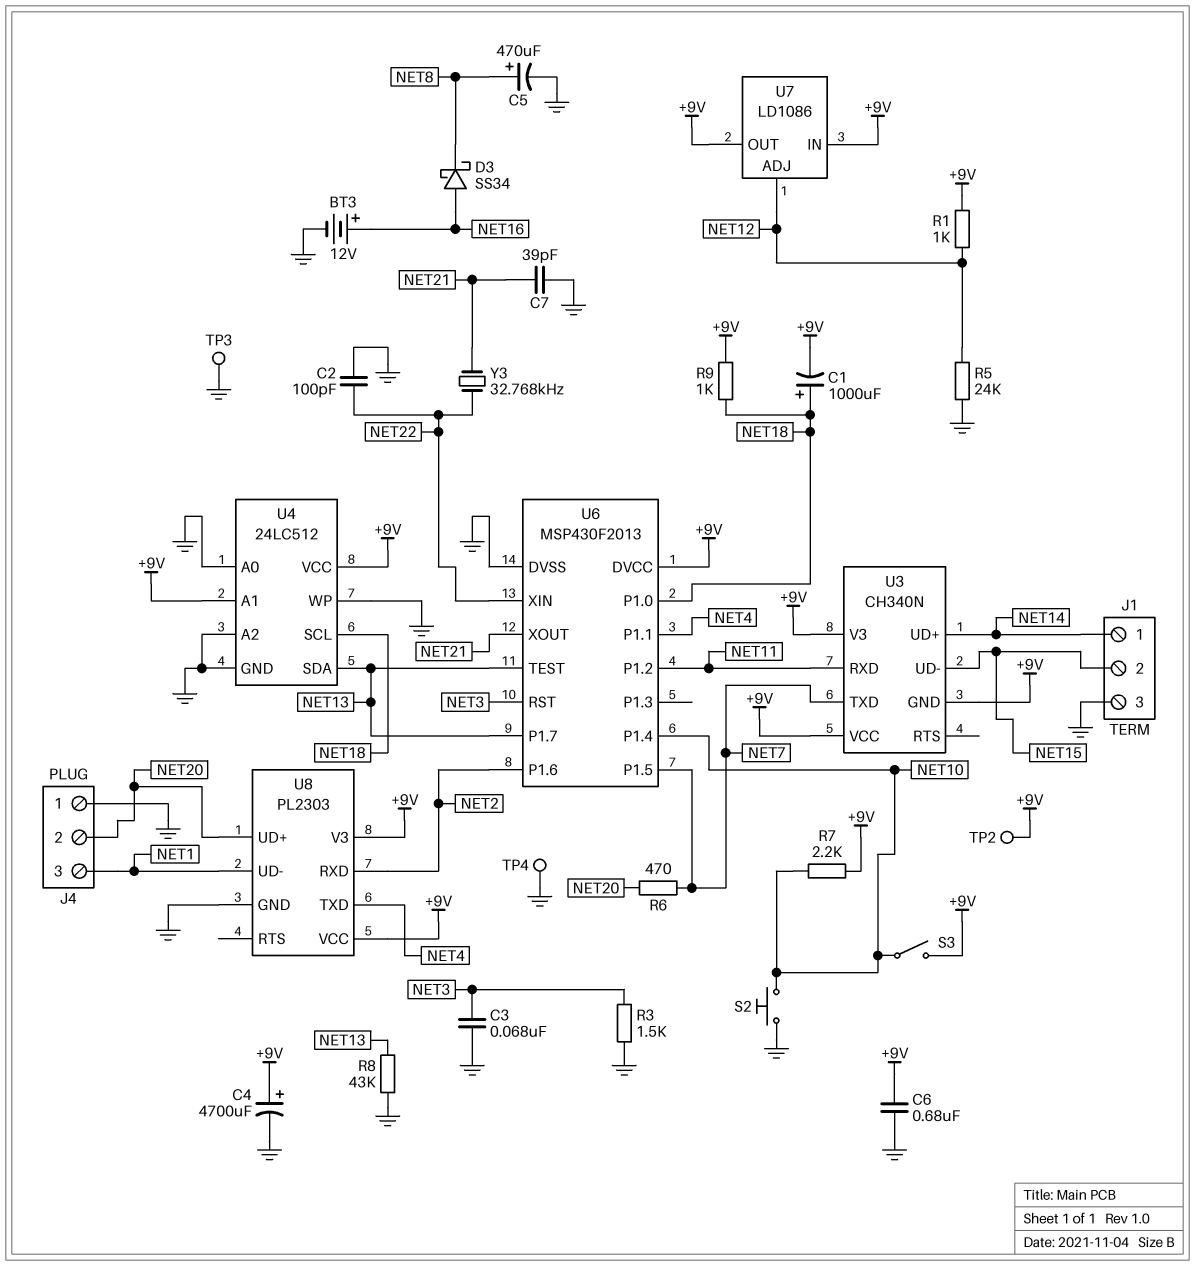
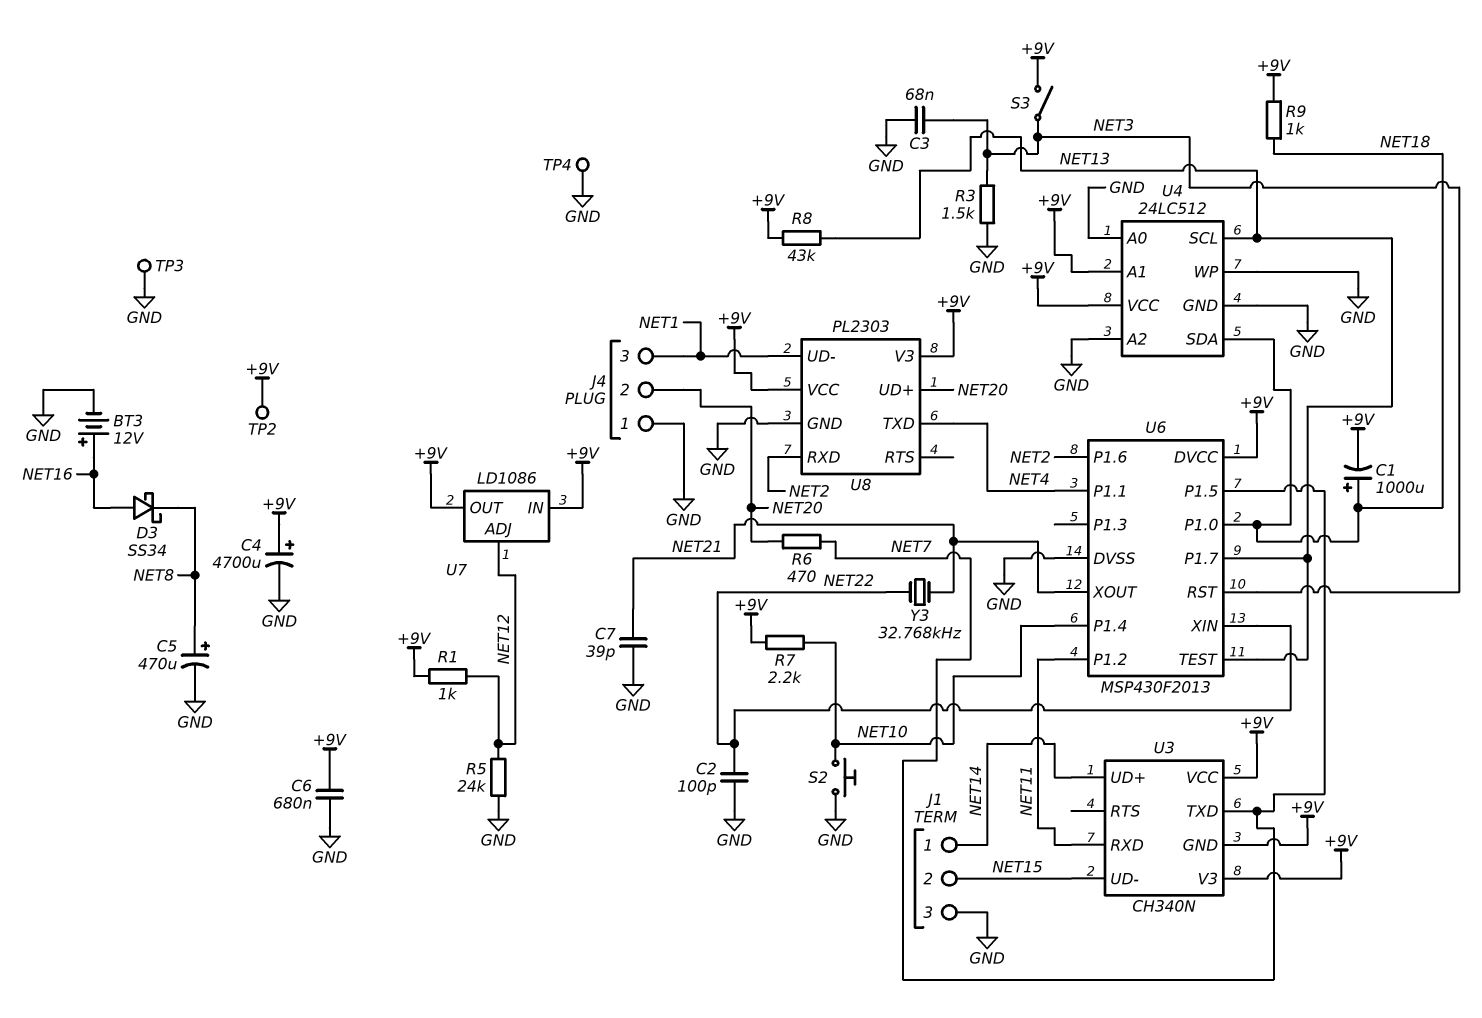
R8: 43k (GND, NET13) -> 43k (+9V, NET13)
S3: switch (+9V, NET10) -> switch (+9V, NET3)
U4 pin SCL: NET18 -> NET13
U4 pin SDA: NET13 -> NET18

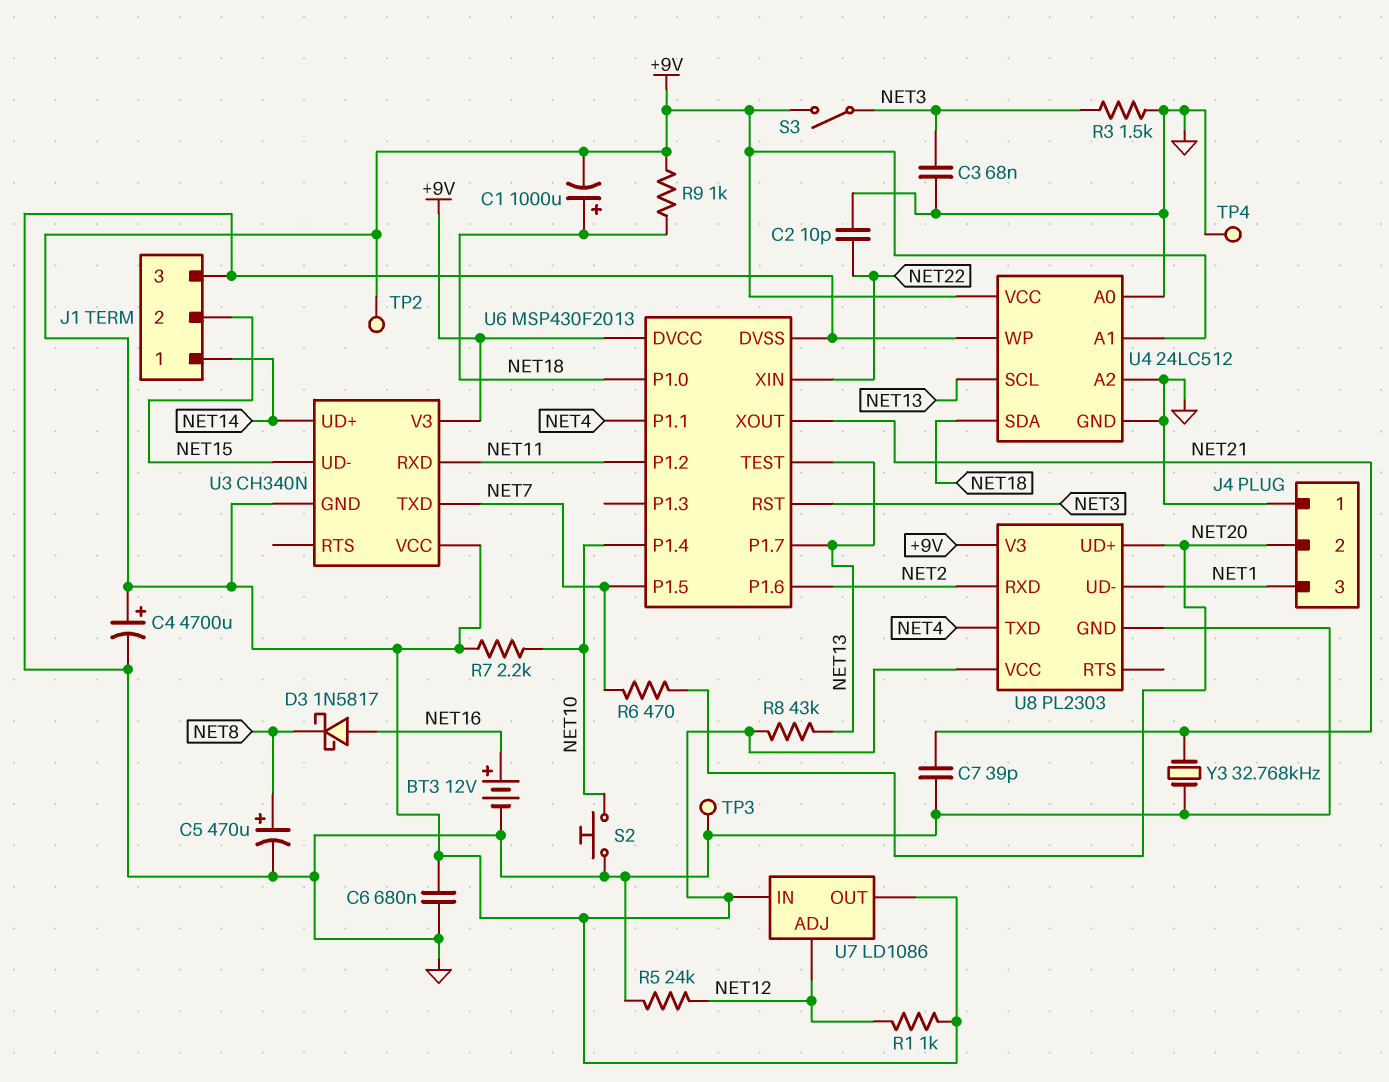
C2: 100pF (GND, NET22) -> 10pF (GND, NET22)
D3: schottky SS34 (A NET16, K NET8) -> schottky 1N5817 (A NET16, K NET8)
Y3: 32.768kHz (NET21, NET22) -> 32.768kHz (GND, NET21)

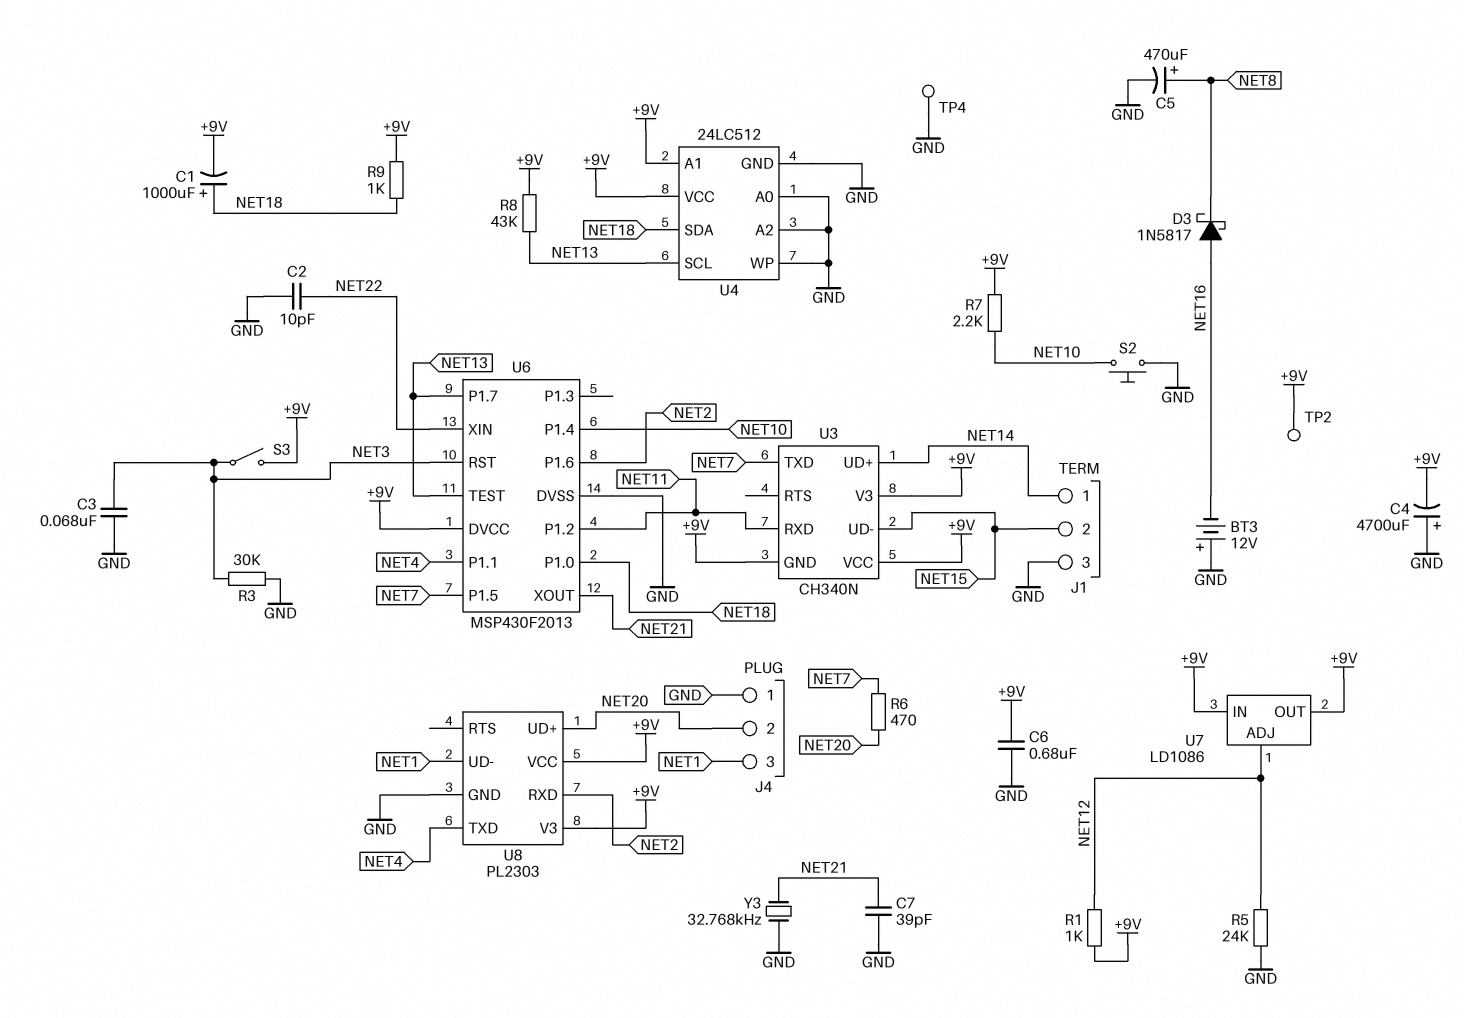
BT3: 12V (plus NET16, minus GND) -> 12V (plus GND, minus NET16)
C4: 4700uF (plus +9V, minus GND) -> 4700uF (plus GND, minus +9V)
R3: 1.5k (GND, NET3) -> 30k (GND, NET3)
TP3: test point (GND) -> none

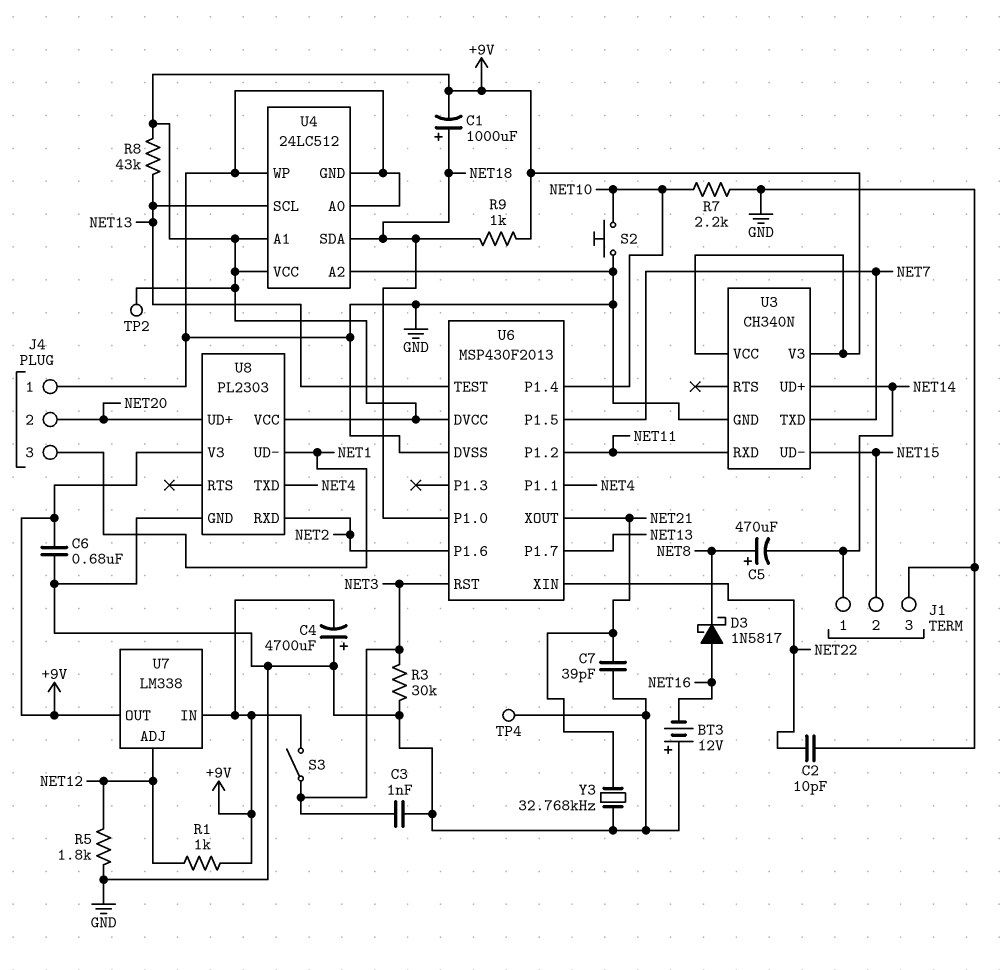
C3: 68nF (GND, NET3) -> 1nF (GND, NET3)
C5: 470uF (plus NET8, minus GND) -> 470uF (plus NET8, minus NET14)
R5: 24k (GND, NET12) -> 1.8k (GND, NET12)
R6: 470 (NET7, NET20) -> none
R7: 2.2k (+9V, NET10) -> 2.2k (GND, NET10)
U3 pin GND: +9V -> GND
U7: LD1086 -> LM338

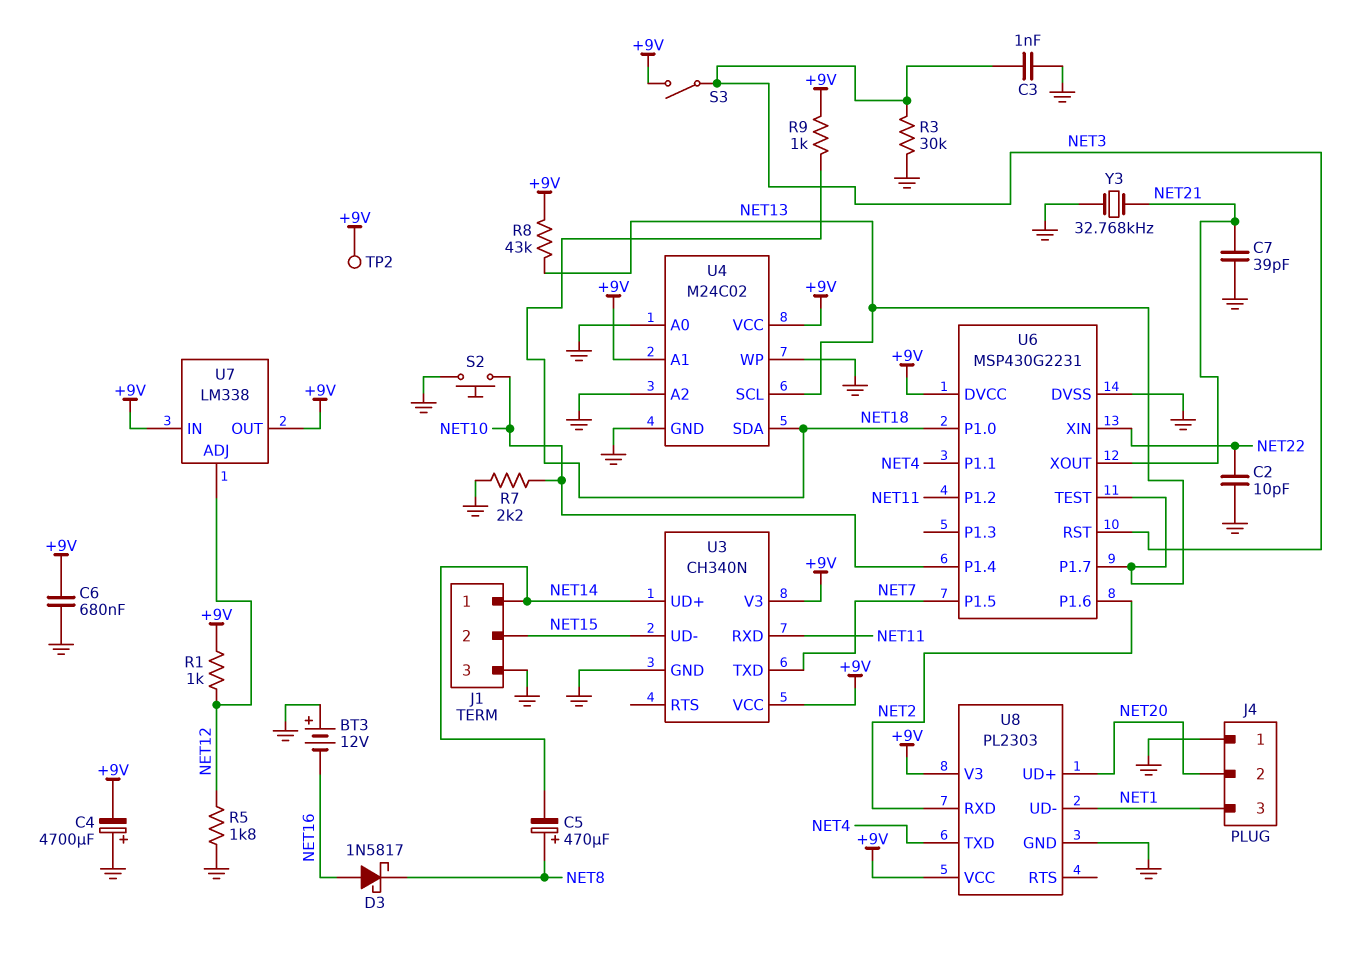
C1: 1000uF (plus NET18, minus +9V) -> none
TP4: test point (GND) -> none
U4: 24LC512 -> M24C02
U6: MSP430F2013 -> MSP430G2231

